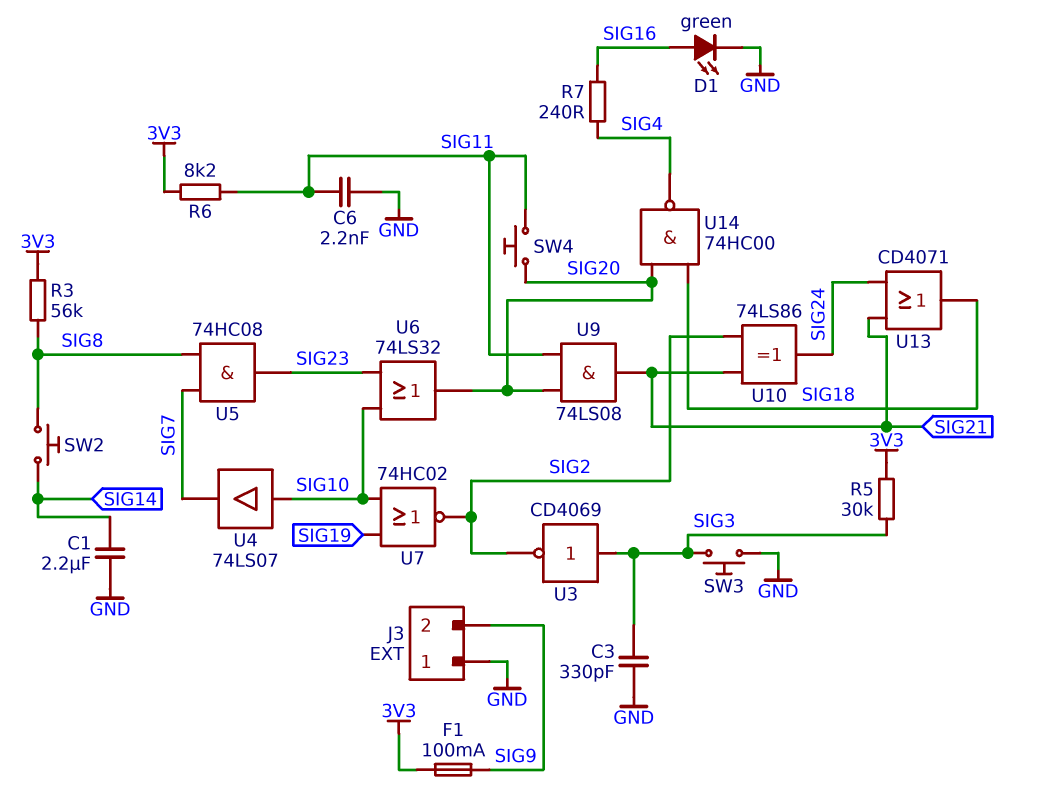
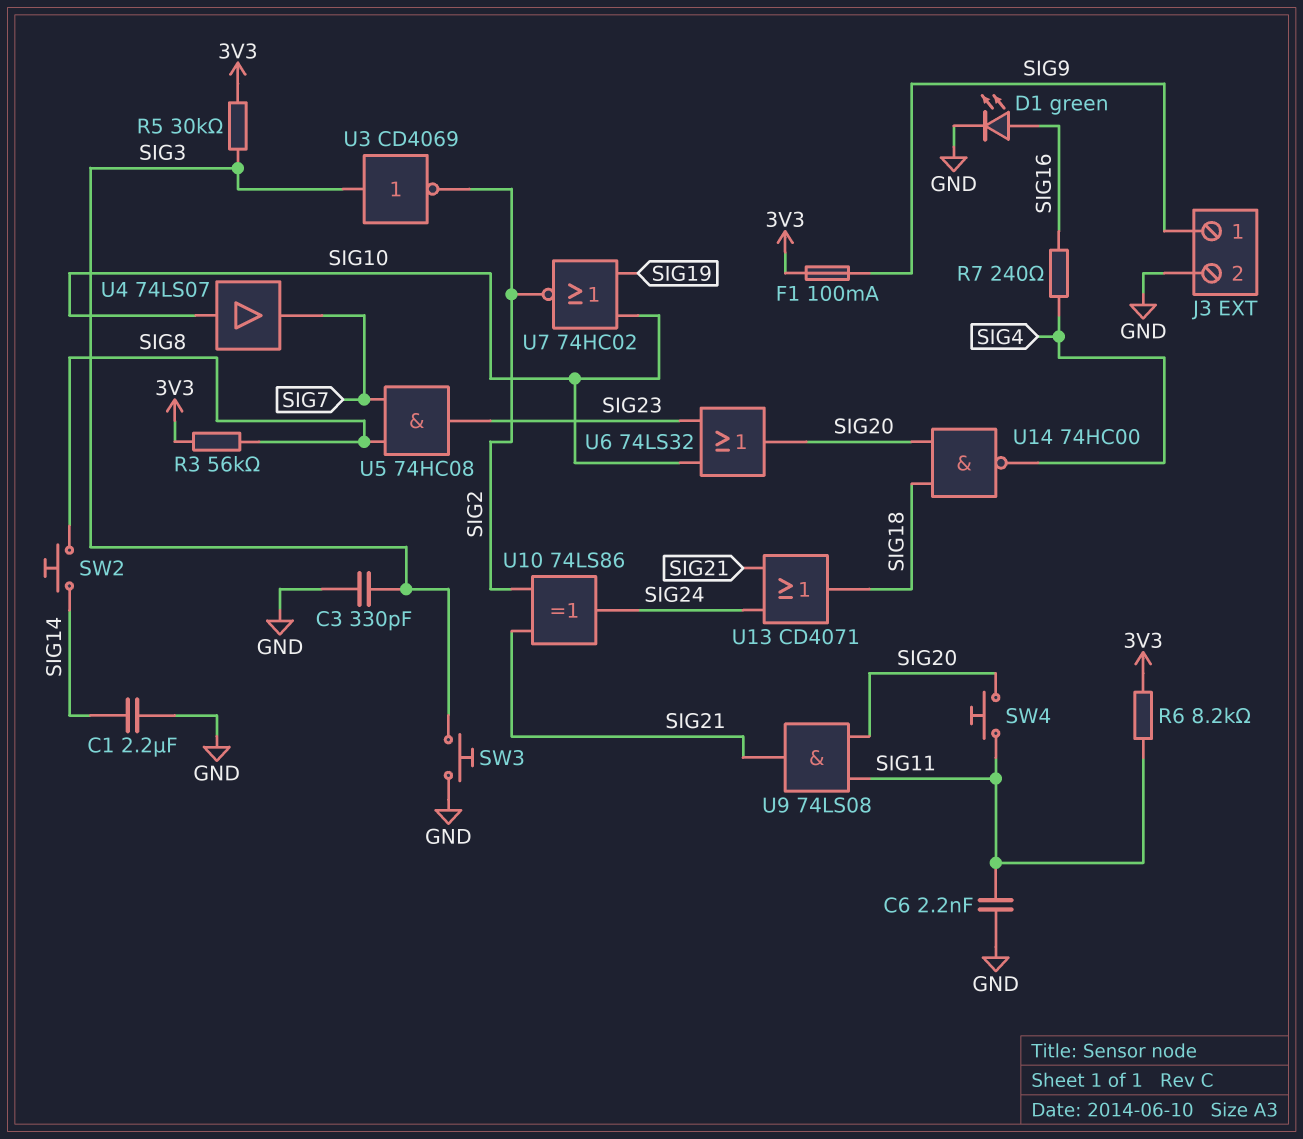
J3 pin 1: GND -> SIG9
J3 pin 2: SIG9 -> GND

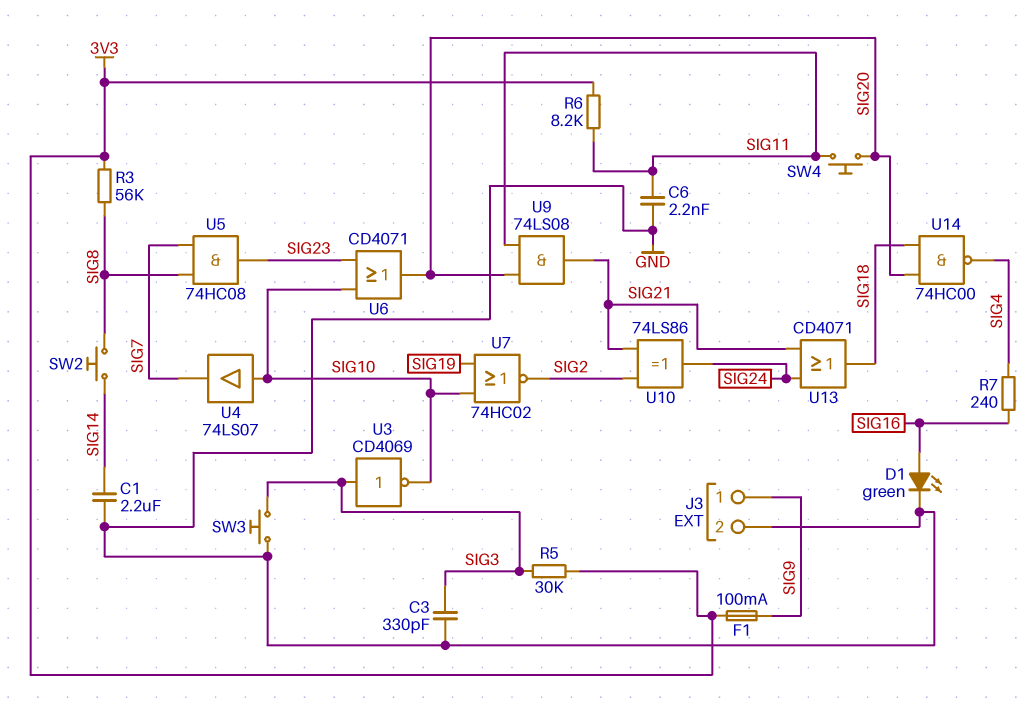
U3: NOT CD4069 (in SIG3, out SIG2) -> NOT CD4069 (in SIG3, out SIG10)
U6: OR 74LS32 (in SIG10, in SIG23, out SIG20) -> OR CD4071 (in SIG10, in SIG23, out SIG20)

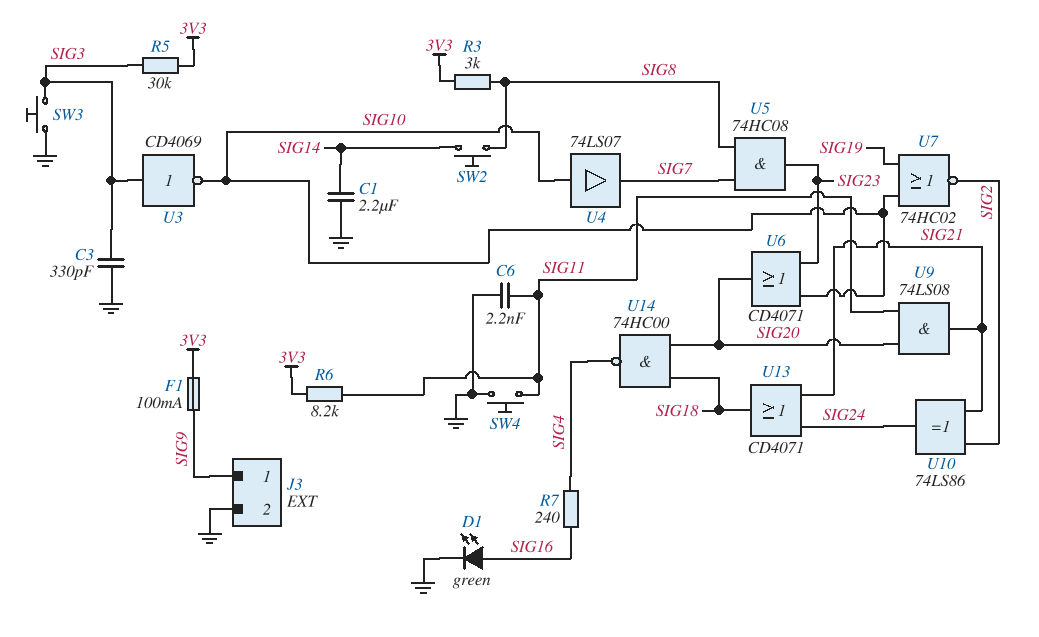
R3: 56k (3V3, SIG8) -> 3k (3V3, SIG8)
SW4: button (SIG11, SIG20) -> button (GND, SIG11)

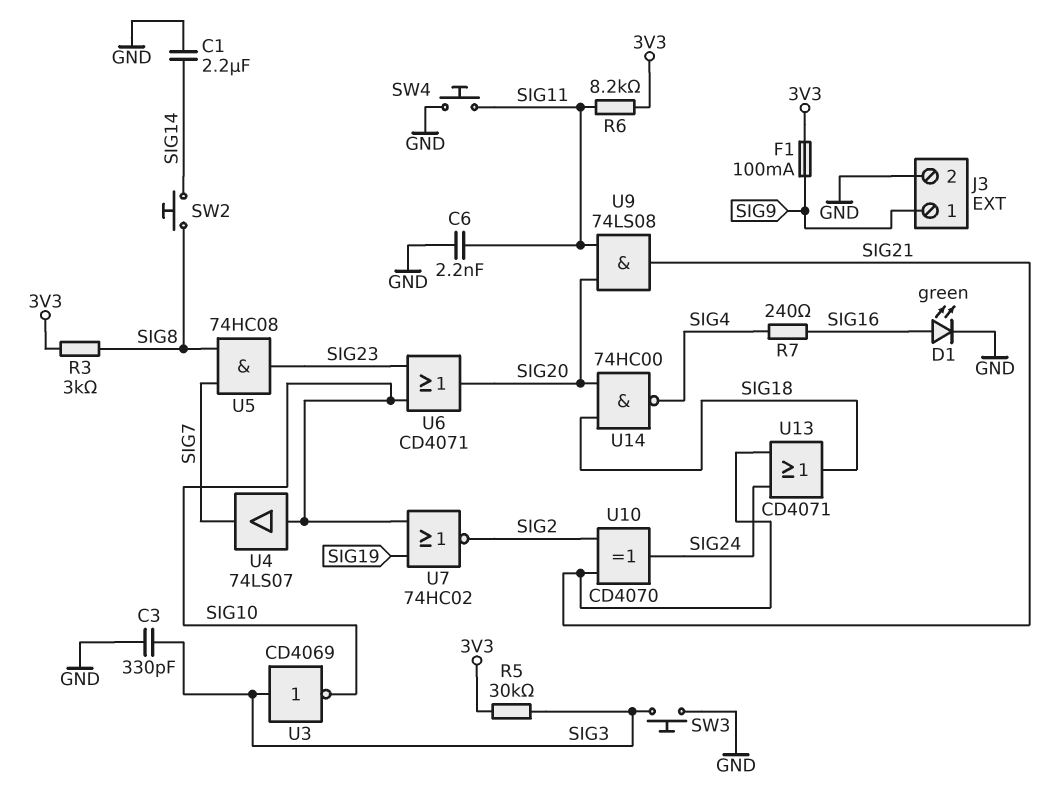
U10: XOR 74LS86 (in SIG2, in SIG21, out SIG24) -> XOR CD4070 (in SIG2, in SIG21, out SIG24)

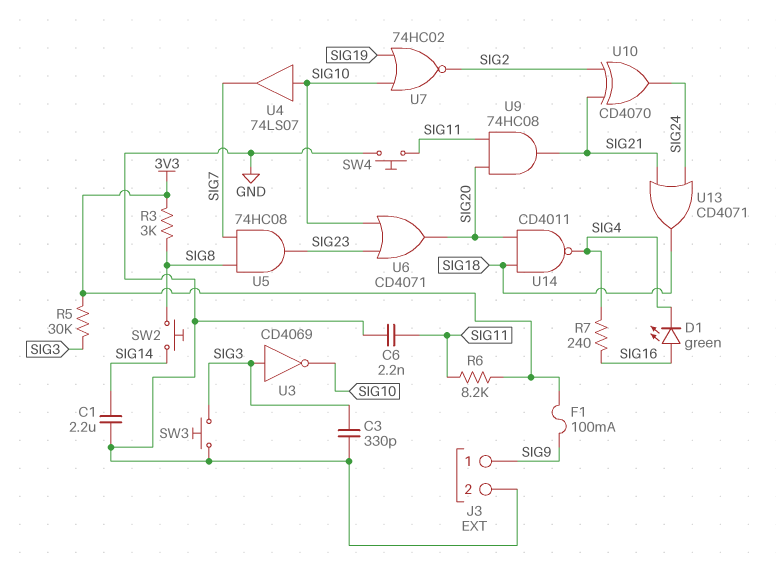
D1: LED green (A SIG16, K GND) -> LED green (A SIG16, K SIG4)
U9: AND 74LS08 (in SIG11, in SIG20, out SIG21) -> AND 74HC08 (in SIG11, in SIG20, out SIG21)
U14: NAND 74HC00 (in SIG18, in SIG20, out SIG4) -> NAND CD4011 (in SIG18, in SIG20, out SIG4)

